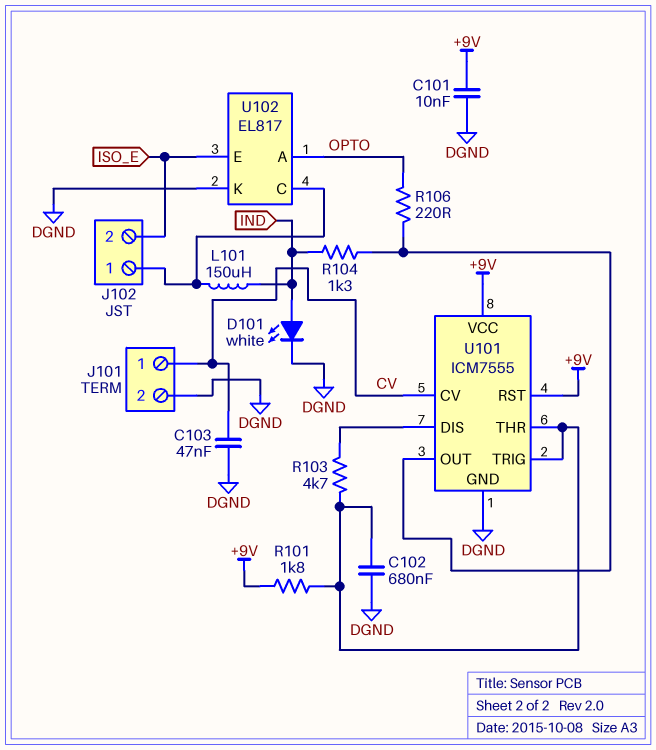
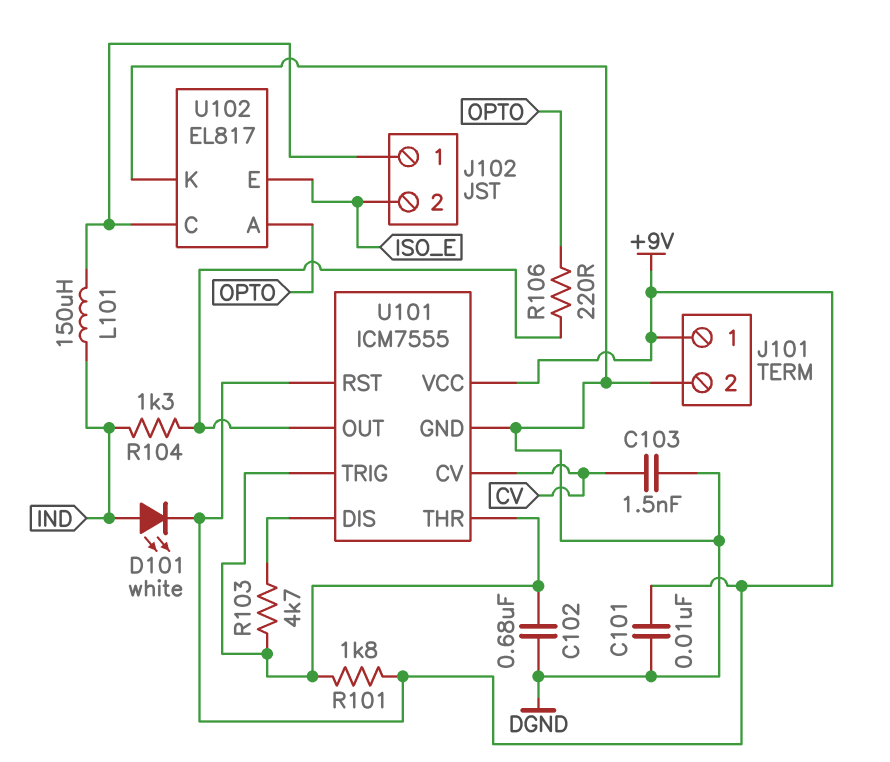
C103: 47nF (CV, DGND) -> 1.5nF (CV, DGND)
D101: LED white (A IND, K DGND) -> LED white (A IND, K +9V)
J101 pin 1: CV -> +9V

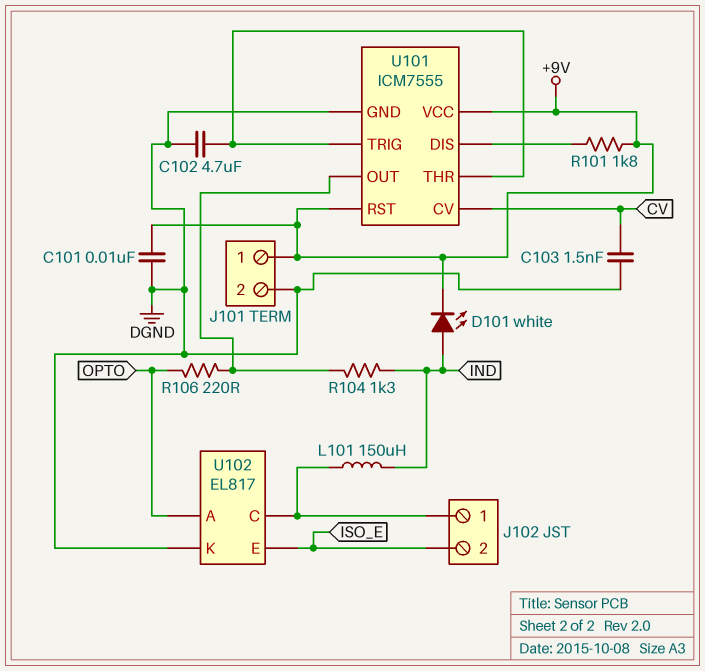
C102: 680nF (DGND, U101/THR) -> 4.7uF (DGND, U101/THR)
R101: 1.8k (+9V, U101/THR) -> 1.8k (+9V, U101/DIS)
R103: 4.7k (U101/DIS, U101/THR) -> none

